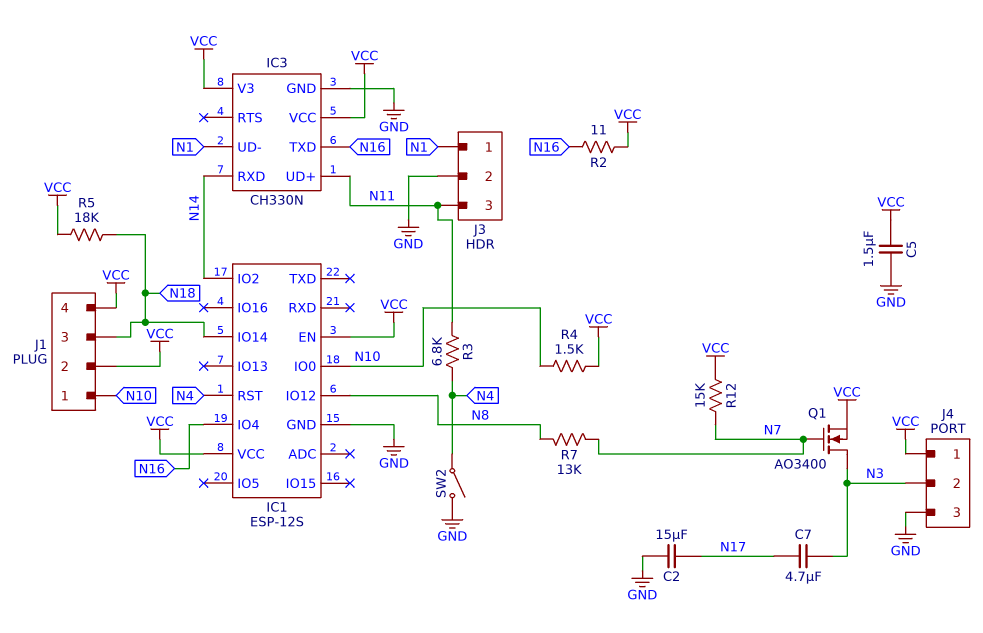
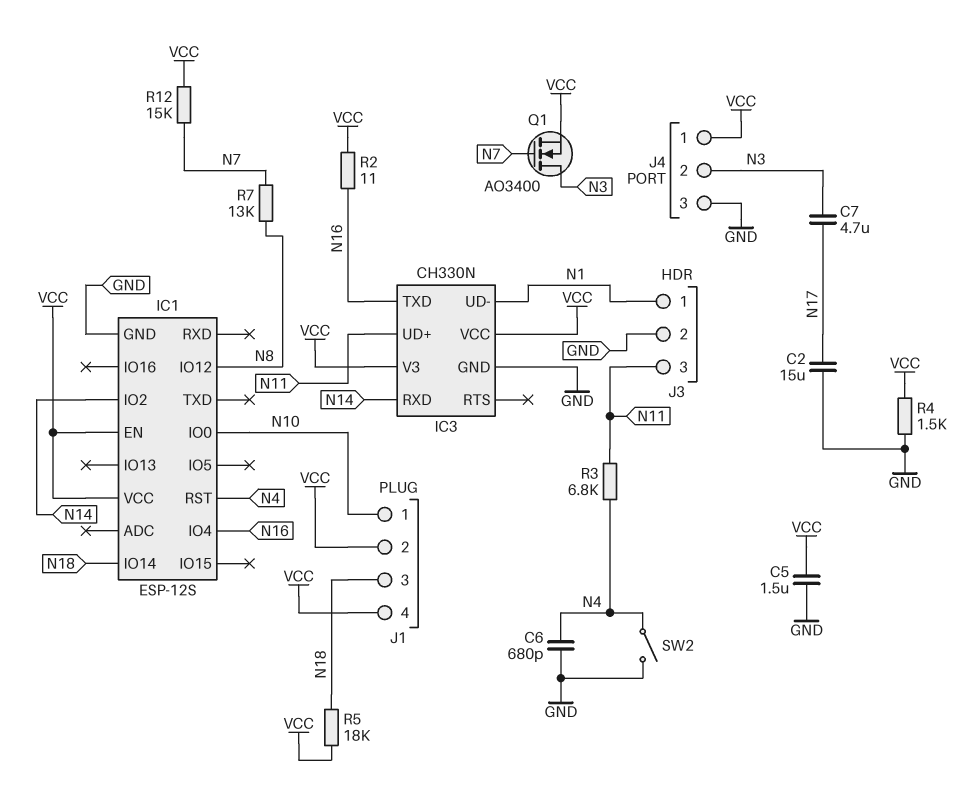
C6: none -> 680pF (GND, N4)
R4: 1.5k (N10, VCC) -> 1.5k (GND, VCC)

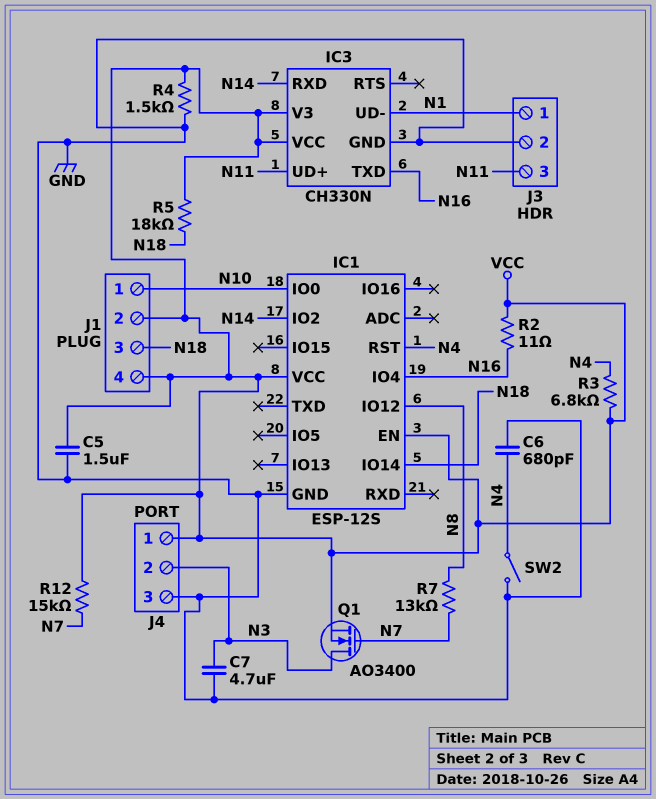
C2: 15uF (GND, N17) -> none
C7: 4.7uF (N3, N17) -> 4.7uF (GND, N3)
R3: 6.8k (N4, N11) -> 6.8k (N4, VCC)

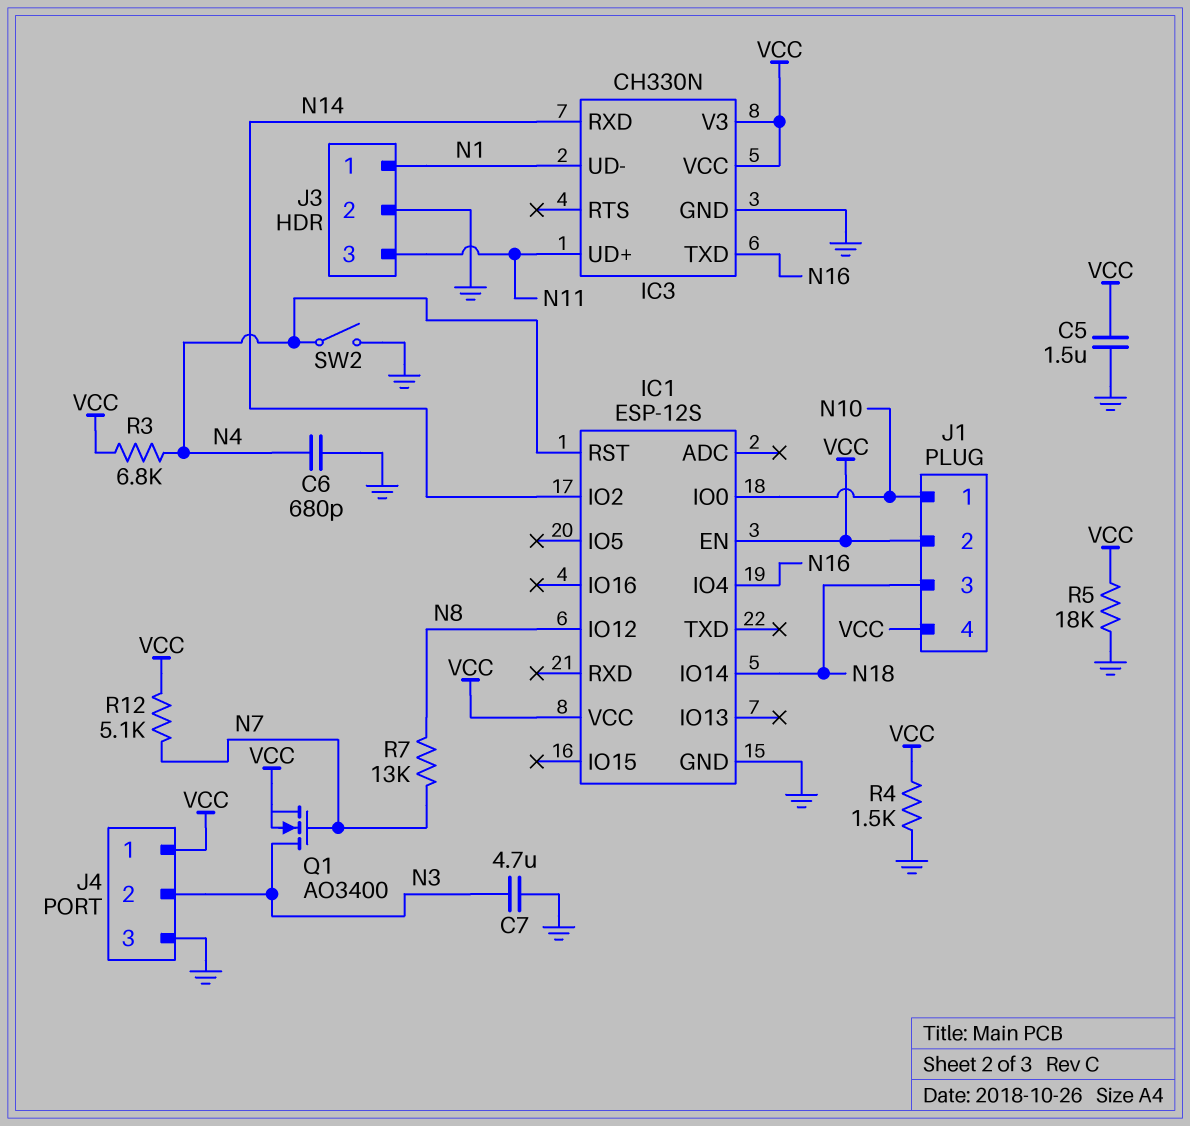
R2: 11 (N16, VCC) -> none
R5: 18k (N18, VCC) -> 18k (GND, VCC)
R12: 15k (N7, VCC) -> 5.1k (N7, VCC)

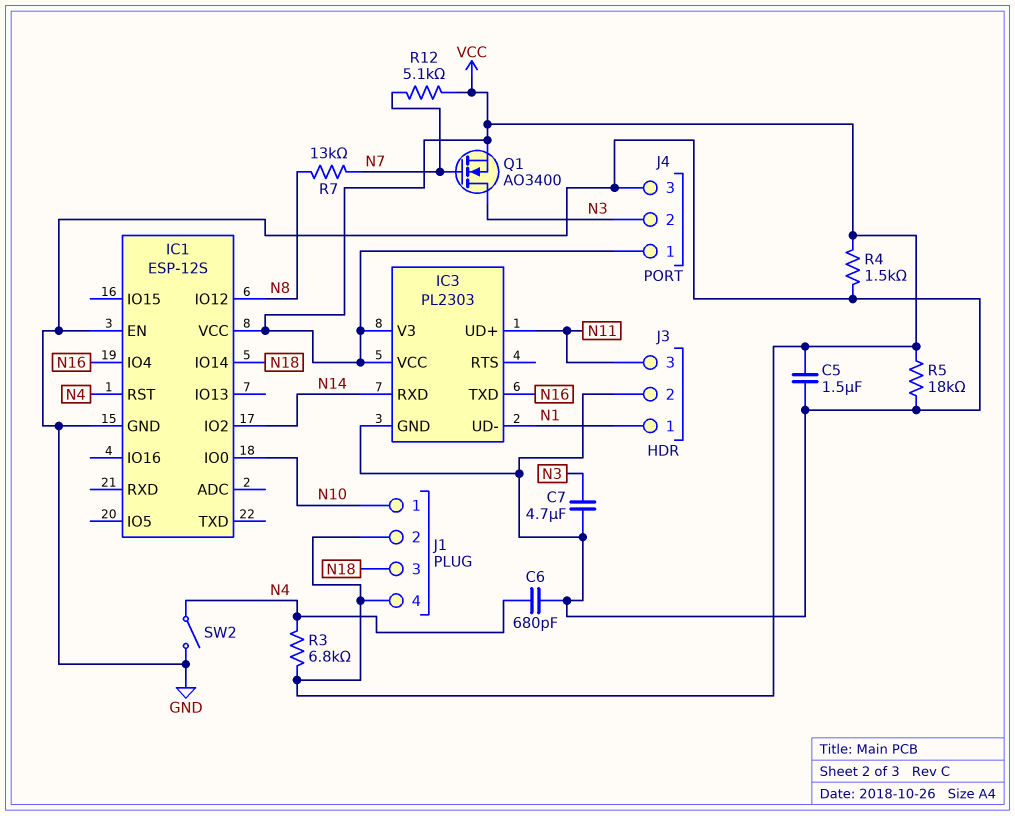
IC1 pin EN: VCC -> GND
IC3: CH330N -> PL2303

